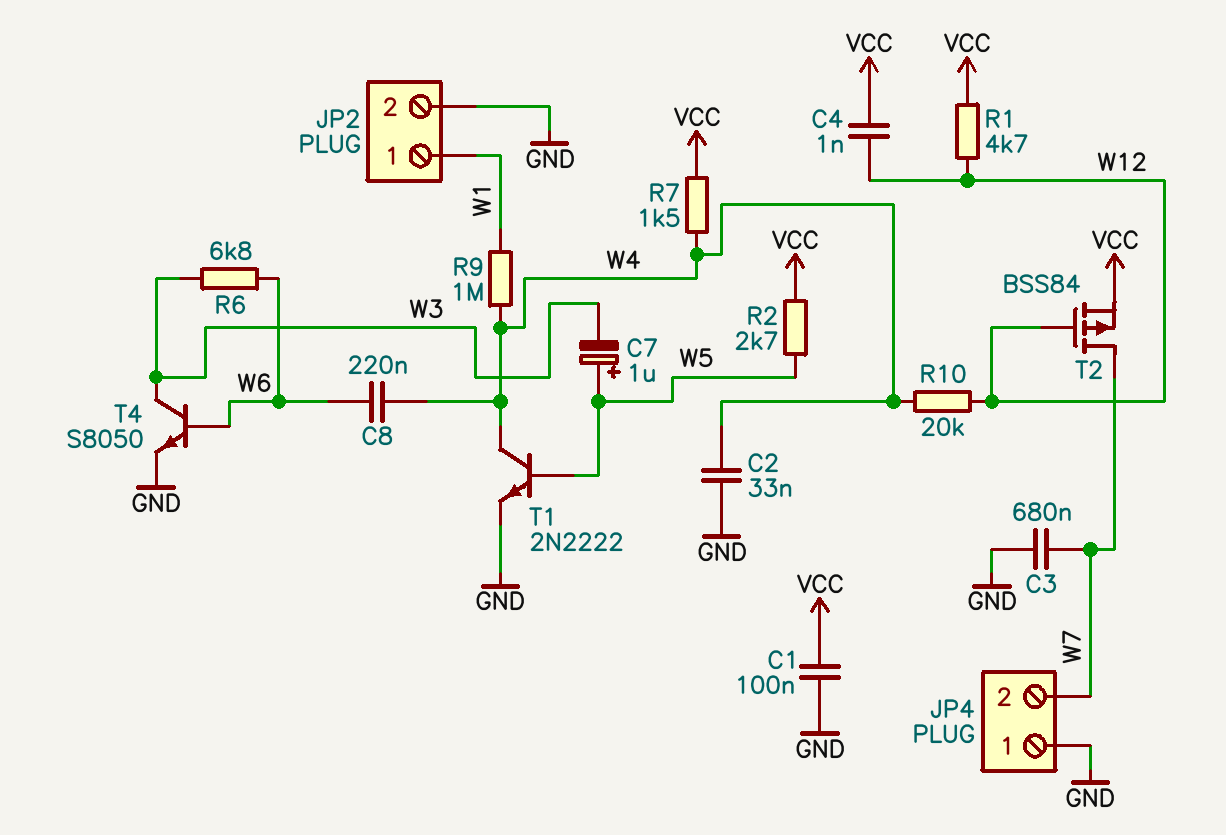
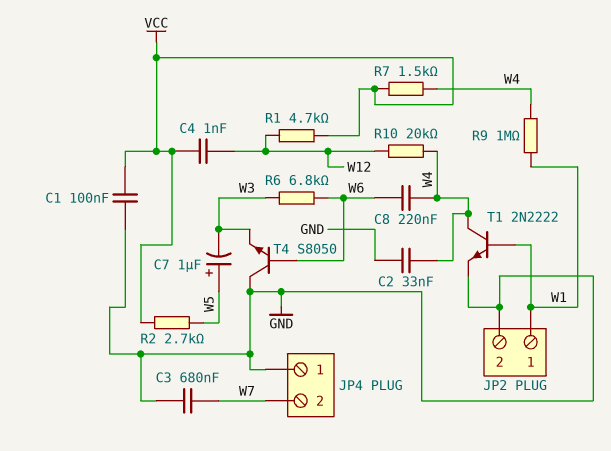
T1: NPN 2N2222 (B W5, C W4, E GND) -> NPN 2N2222 (B W1, C W4, E GND)
T2: PMOS BSS84 (G W12, D W7, S VCC) -> none
T4: NPN S8050 (B W6, C W3, E GND) -> NPN S8050 (B W6, C GND, E W3)

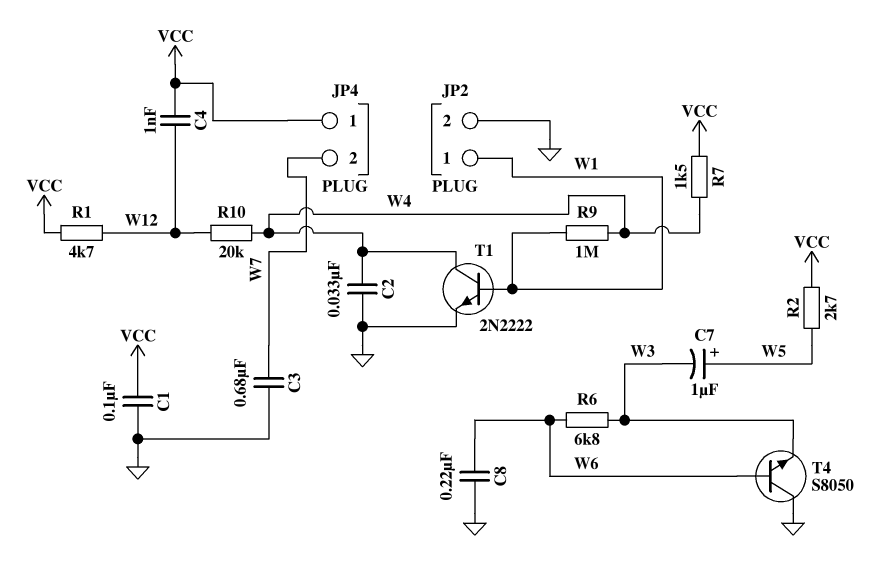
C8: 220nF (W4, W6) -> 220nF (GND, W6)
JP4 pin 1: GND -> VCC

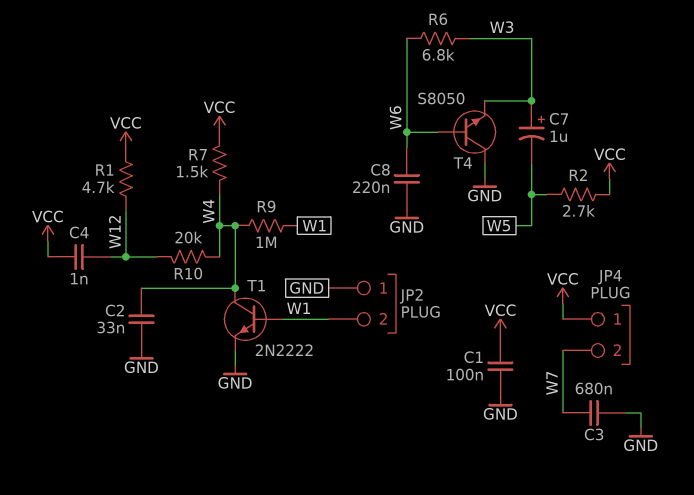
C7: 1uF (plus W5, minus W3) -> 1uF (plus W3, minus W5)
JP2 pin 1: W1 -> GND
JP2 pin 2: GND -> W1

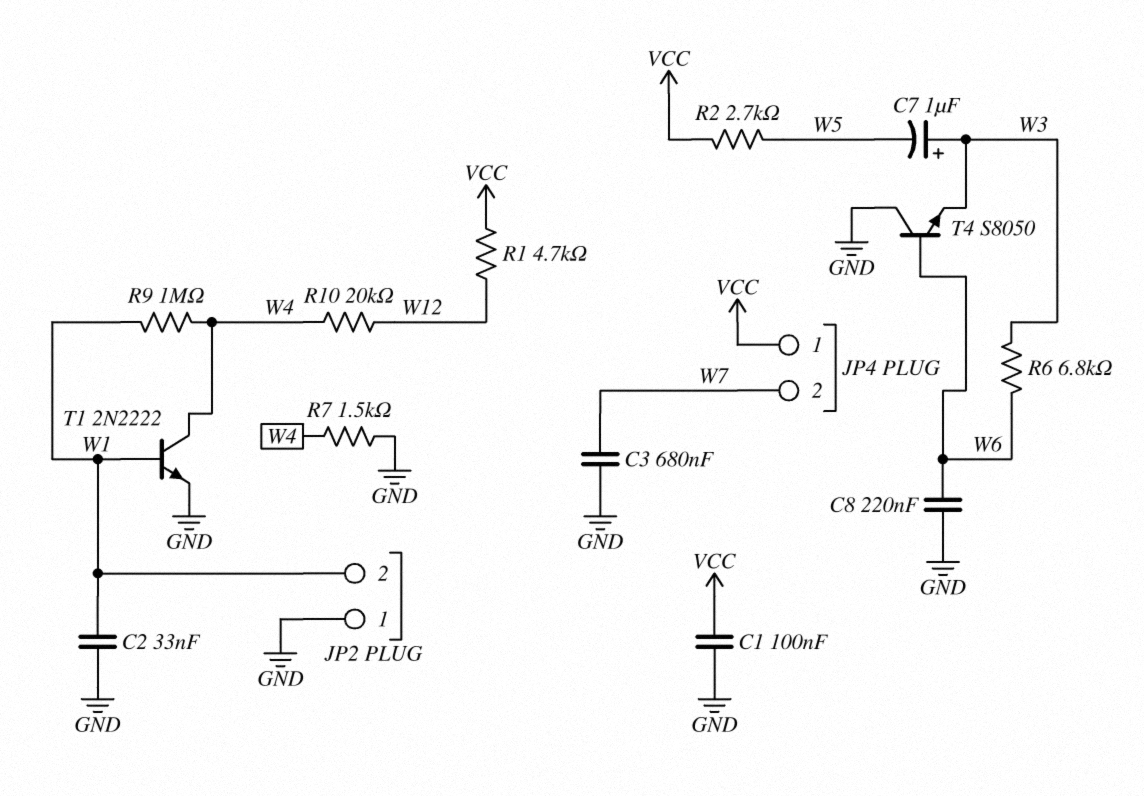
C2: 33nF (GND, W4) -> 33nF (GND, W1)
C4: 1nF (VCC, W12) -> none
R7: 1.5k (VCC, W4) -> 1.5k (GND, W4)

